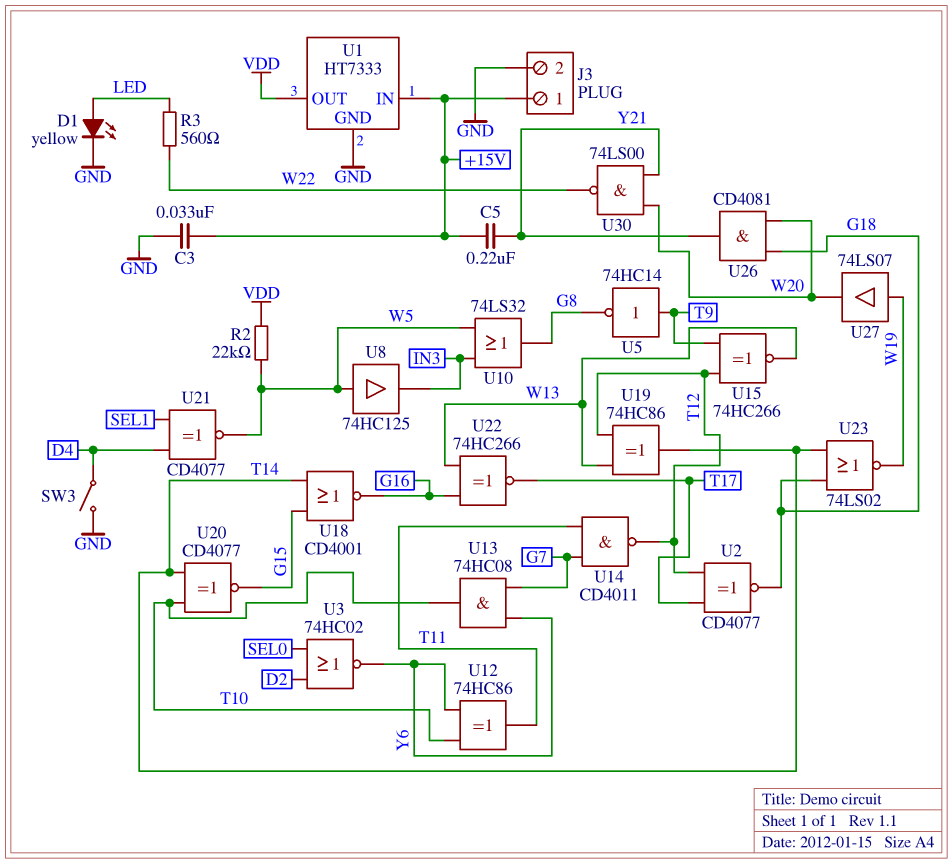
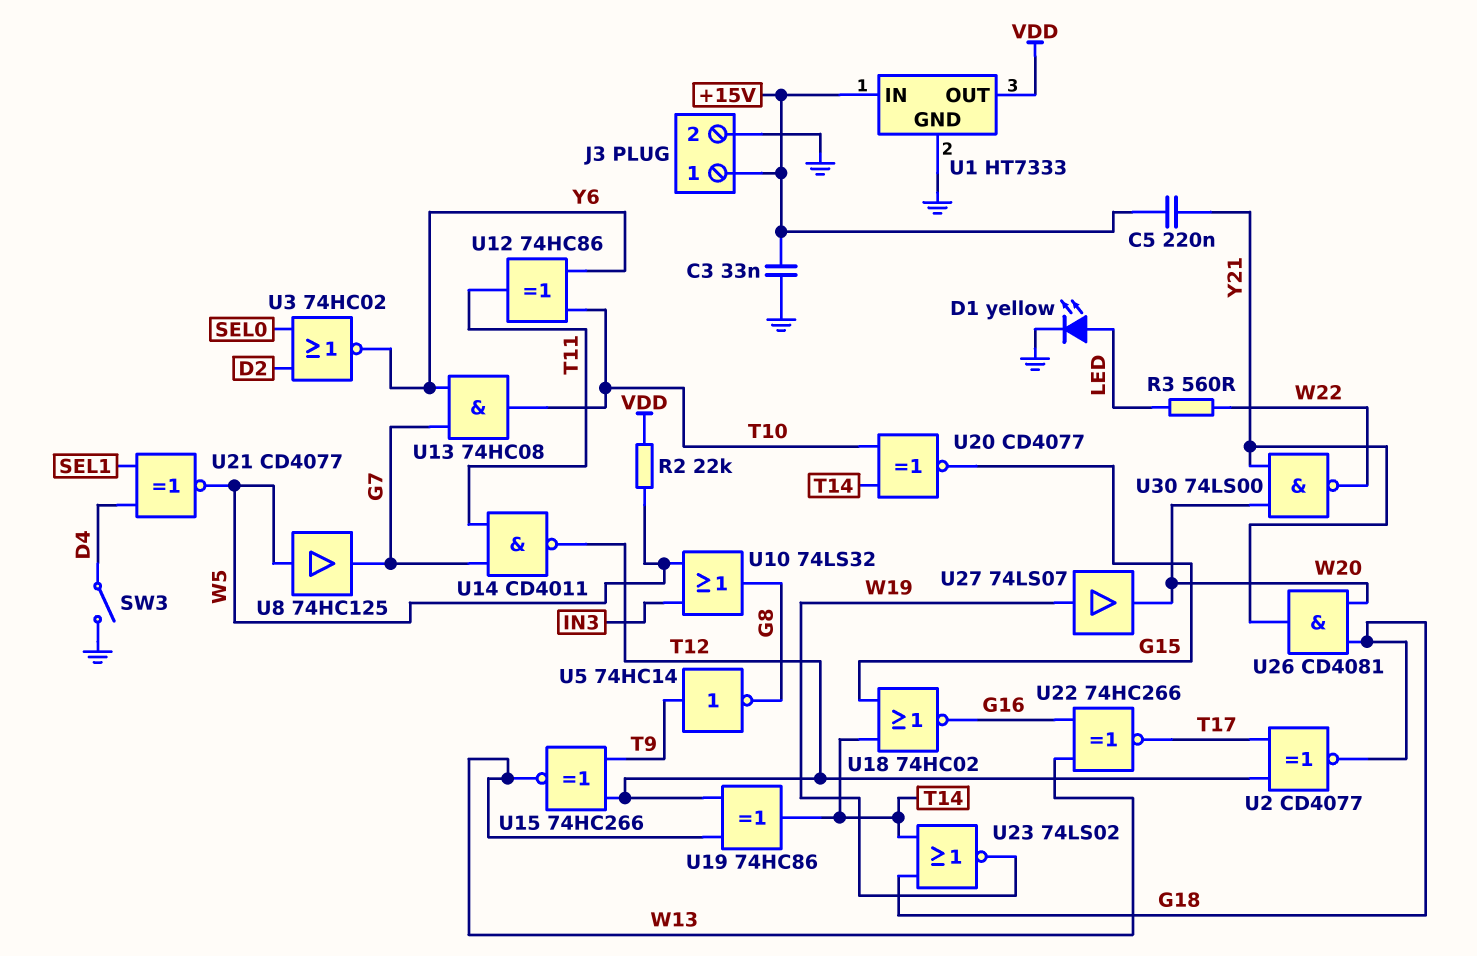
U8: buffer 74HC125 (in W5, out IN3) -> buffer 74HC125 (in W5, out G7)
U18: NOR CD4001 (in G15, in T14, out G16) -> NOR 74HC02 (in G15, in T14, out G16)

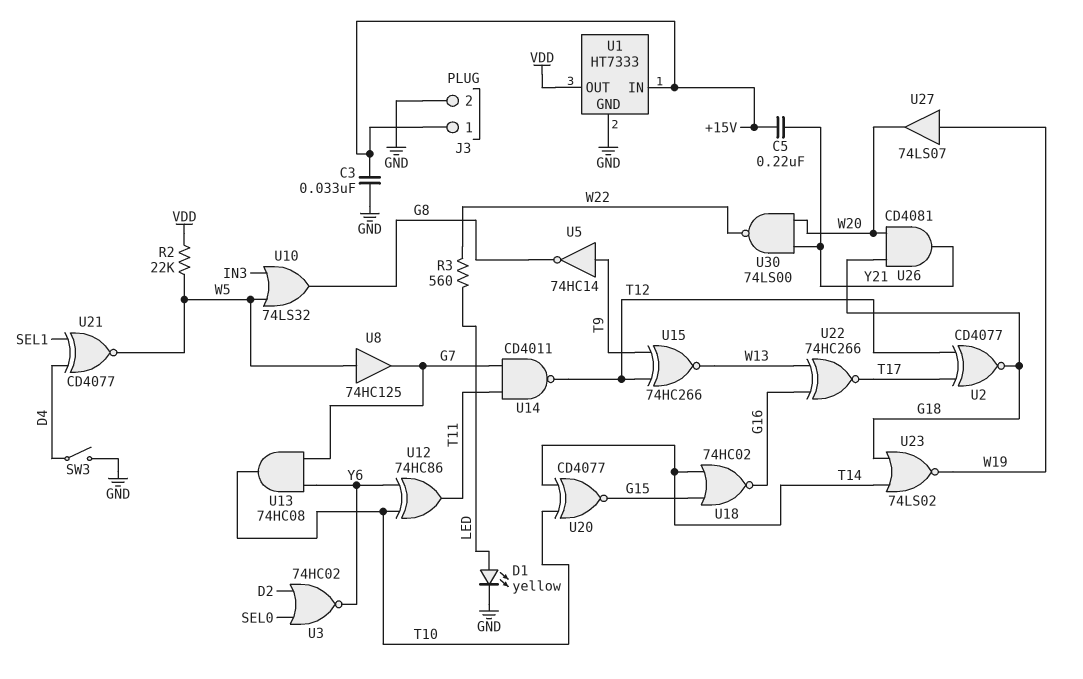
U19: XOR 74HC86 (in T12, in W13, out T14) -> none

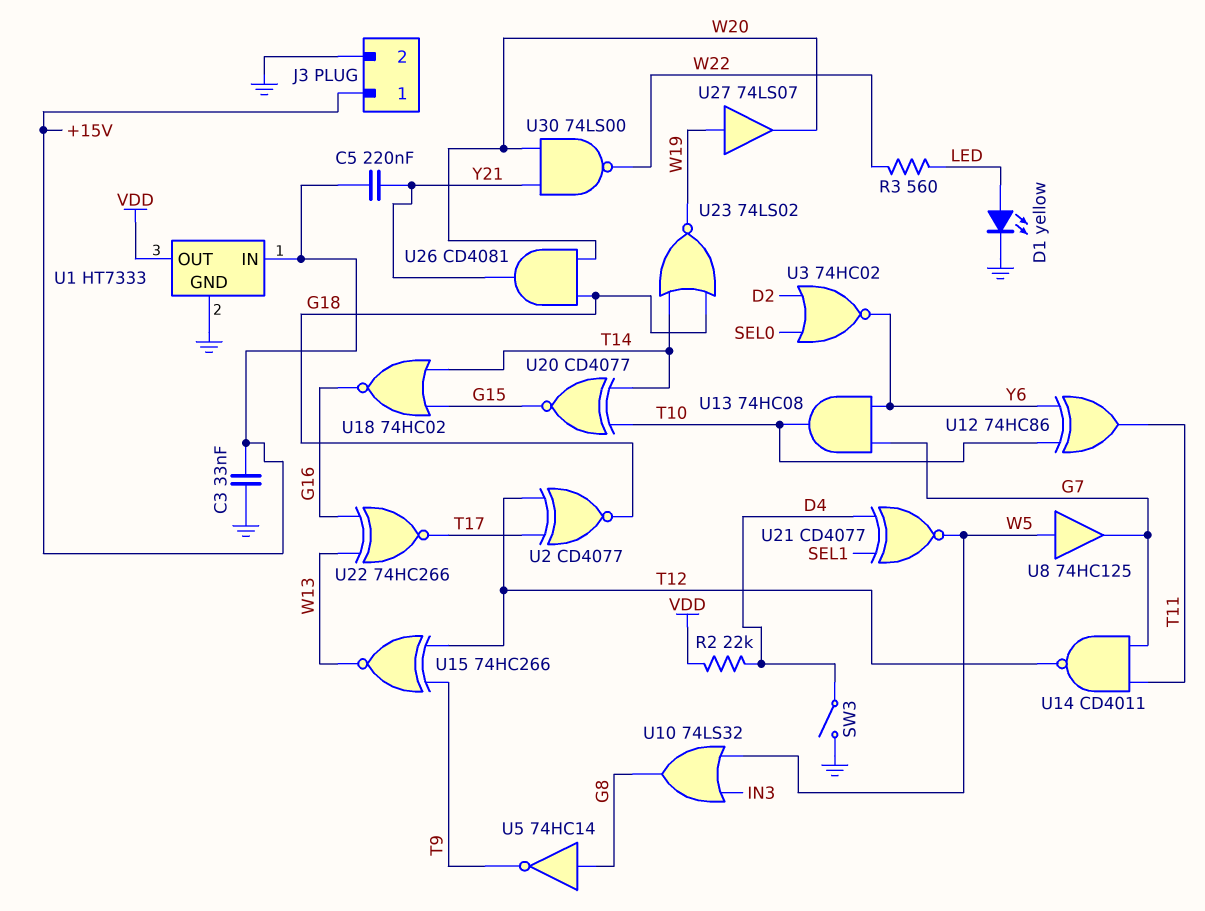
R2: 22k (VDD, W5) -> 22k (D4, VDD)
U5: NOT 74HC14 (in T9, out G8) -> NOT 74HC14 (in G8, out T9)

